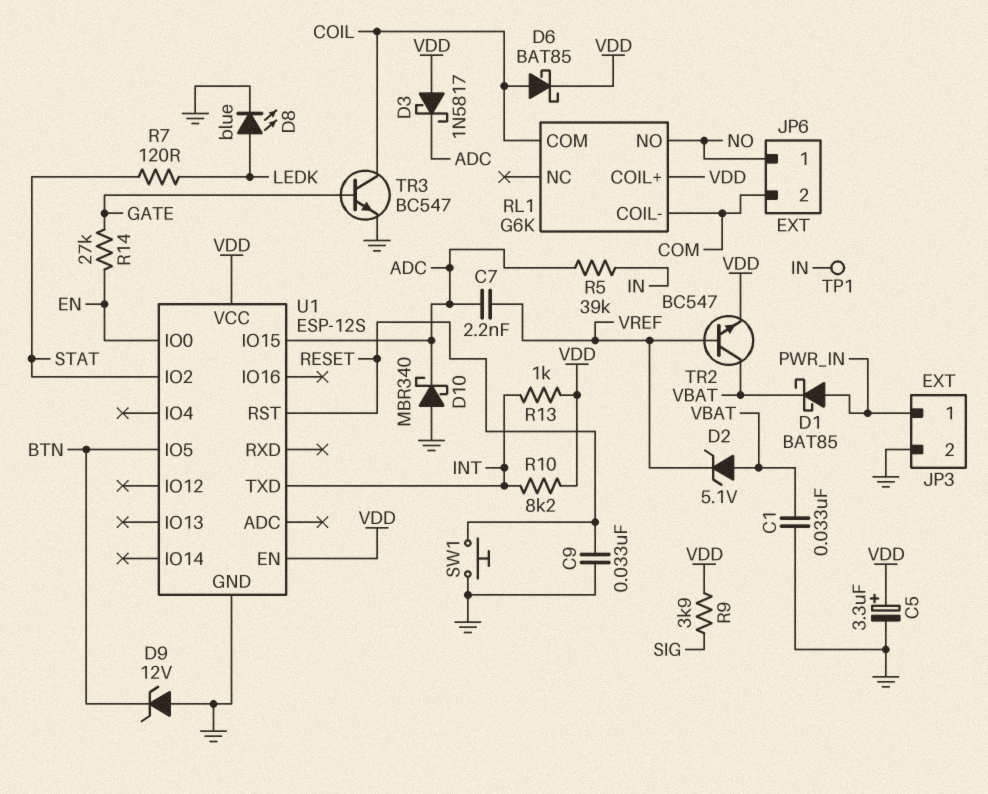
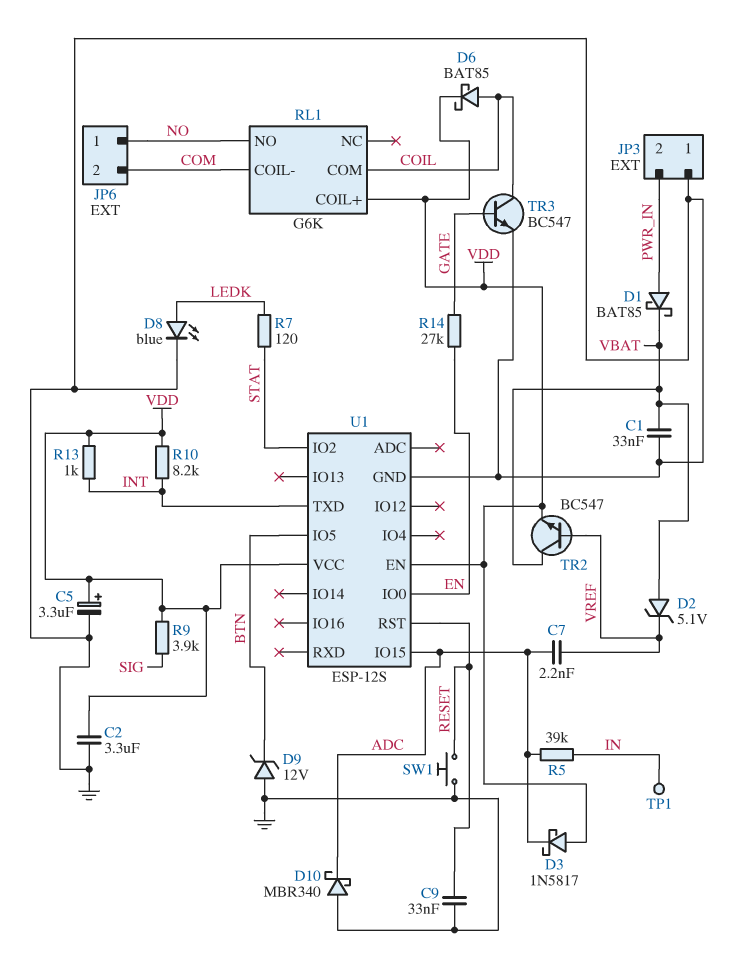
C2: none -> 3.3uF (GND, VDD)
JP3 pin 1: PWR_IN -> GND
JP3 pin 2: GND -> PWR_IN

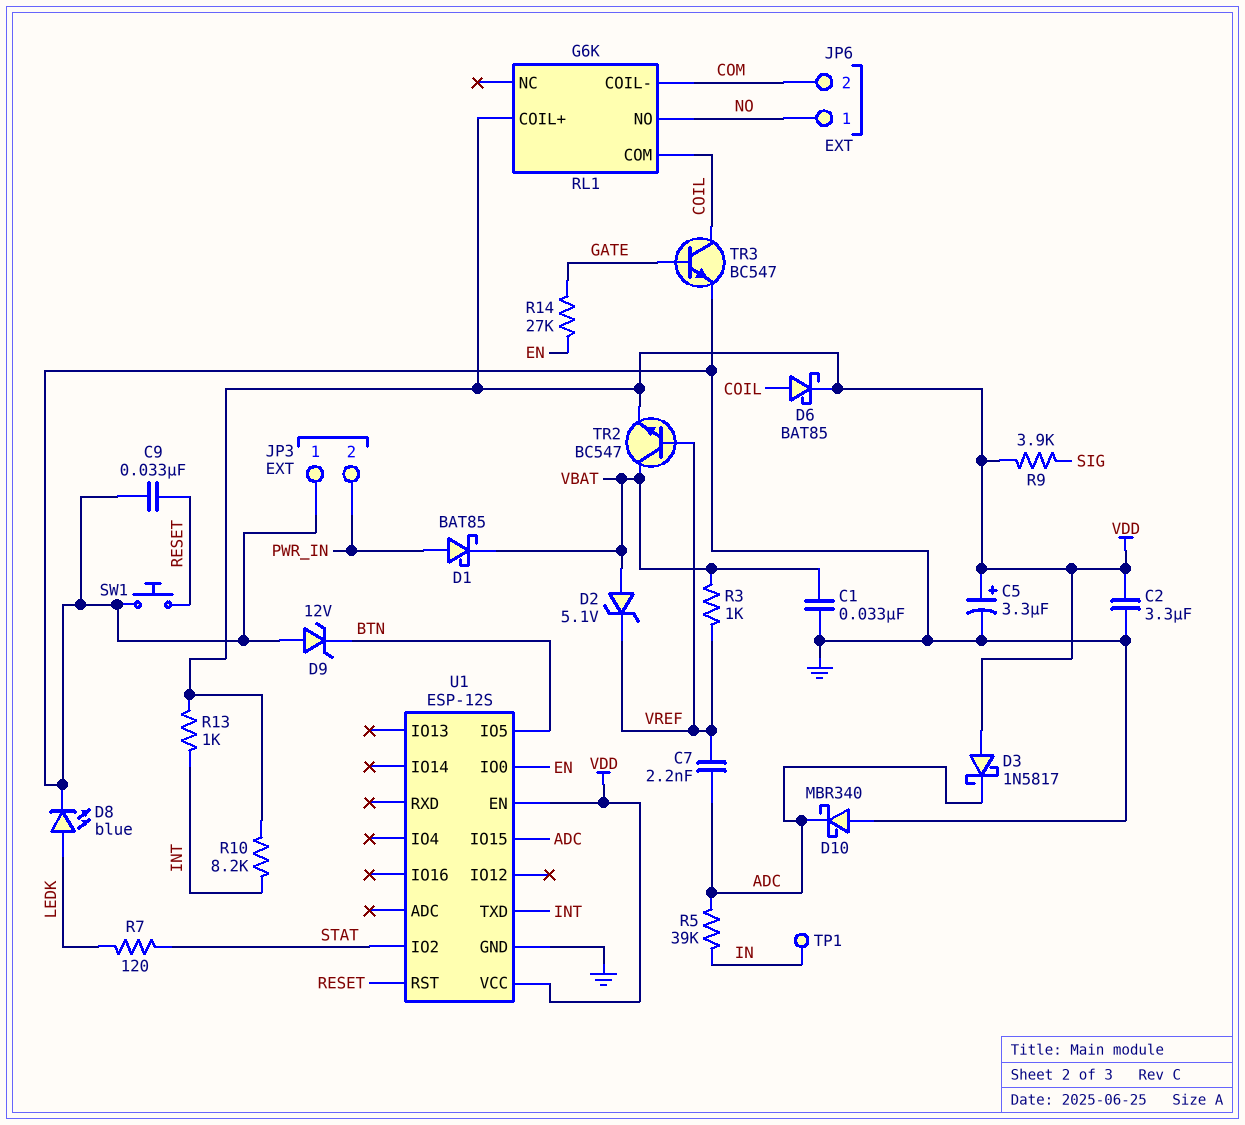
R3: none -> 1k (VBAT, VREF)

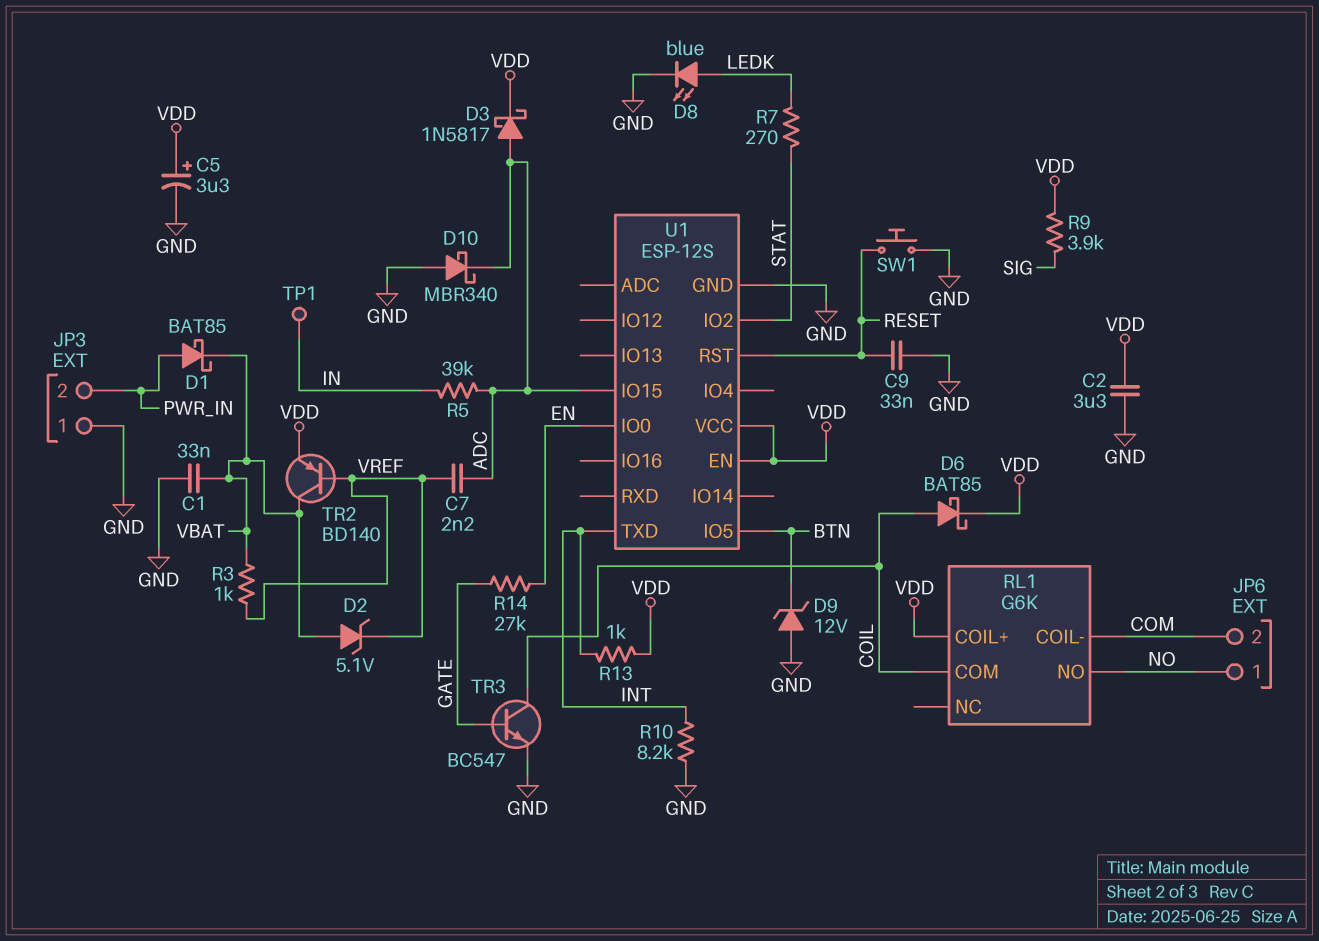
D3: schottky 1N5817 (A VDD, K ADC) -> schottky 1N5817 (A ADC, K VDD)
R7: 120 (LEDK, STAT) -> 270 (LEDK, STAT)
R10: 8.2k (INT, VDD) -> 8.2k (GND, INT)
TR2: NPN BC547 (B VREF, C VBAT, E VDD) -> PNP BD140 (B VREF, C VBAT, E VDD)

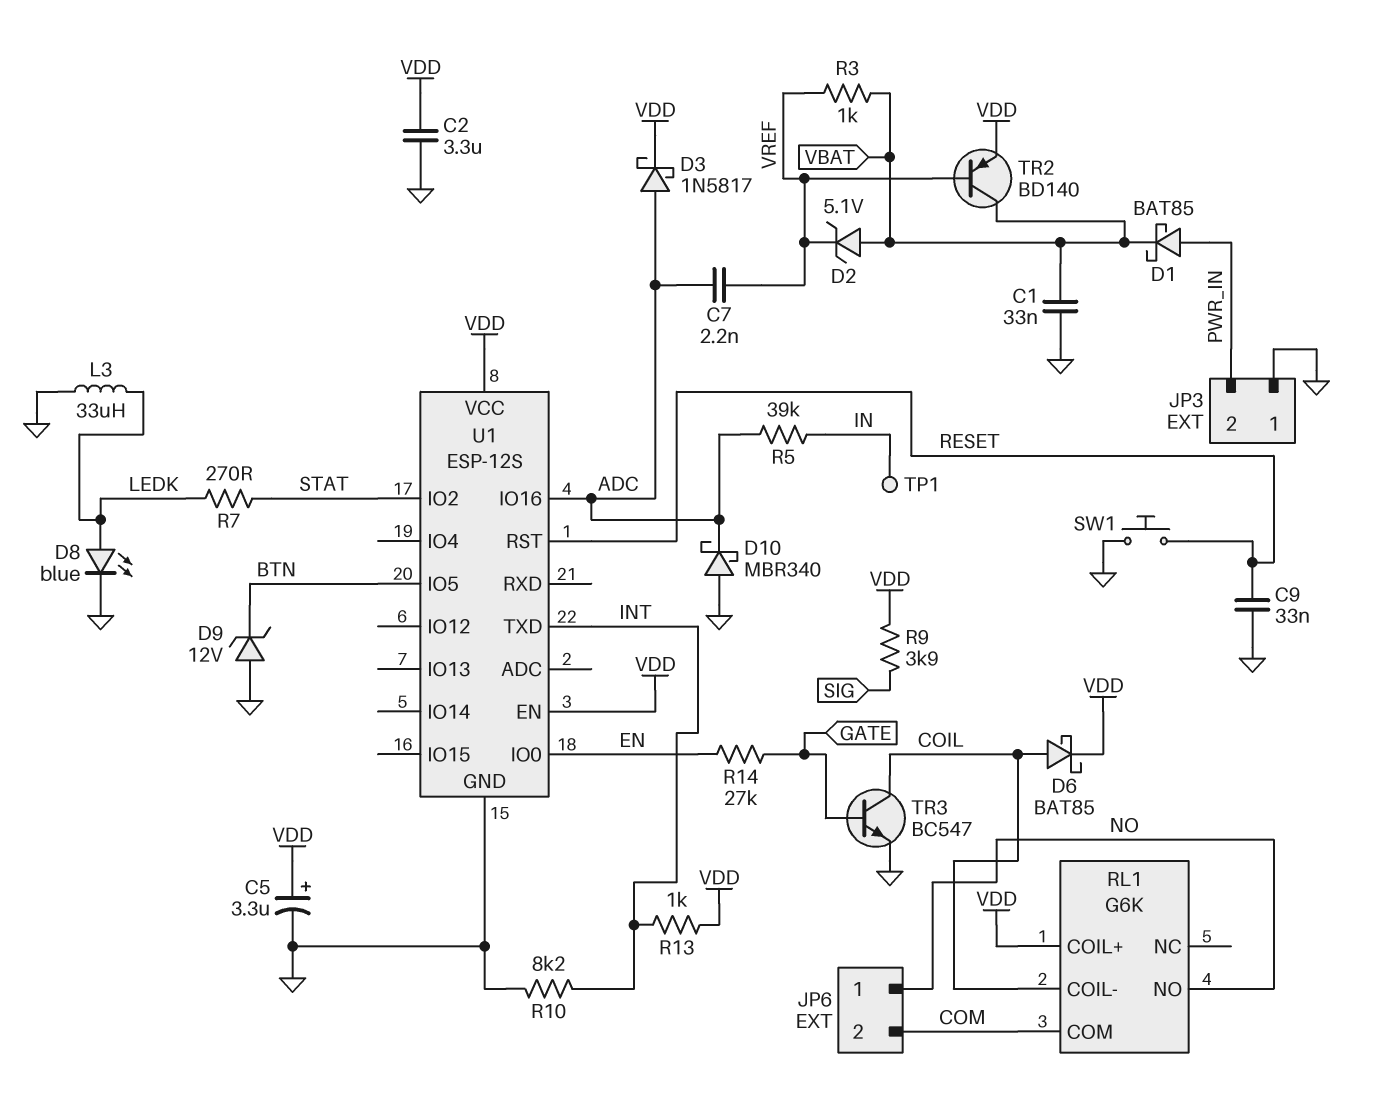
L3: none -> 33uH (GND, LEDK)
RL1 pin COIL-: COM -> COIL
RL1 pin COM: COIL -> COM
U1 pin IO15: ADC -> none
U1 pin IO16: none -> ADC

